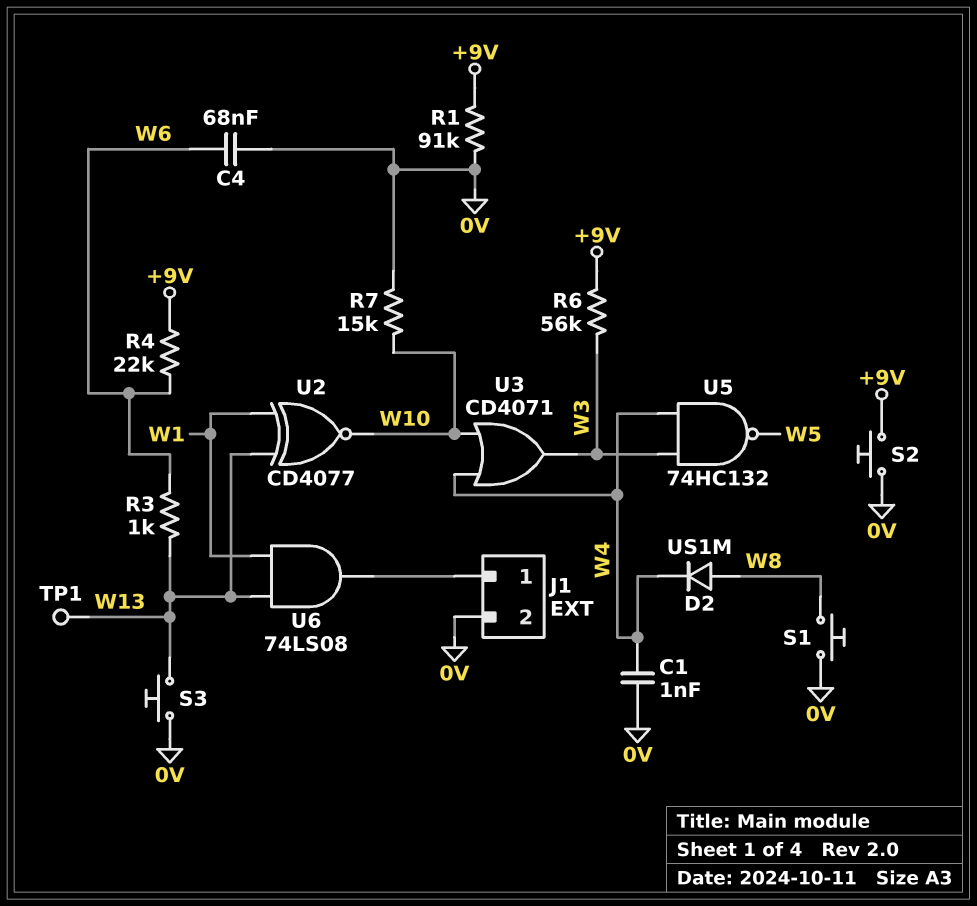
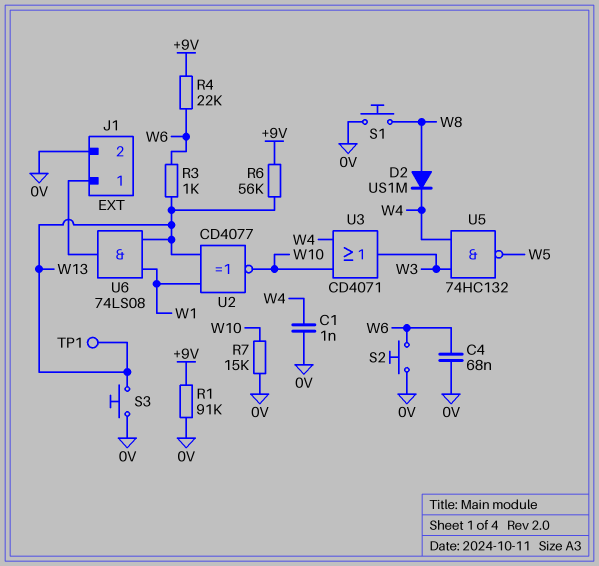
R6: 56k (+9V, W3) -> 56k (+9V, W13)
S2: button (+9V, 0V) -> button (0V, W6)

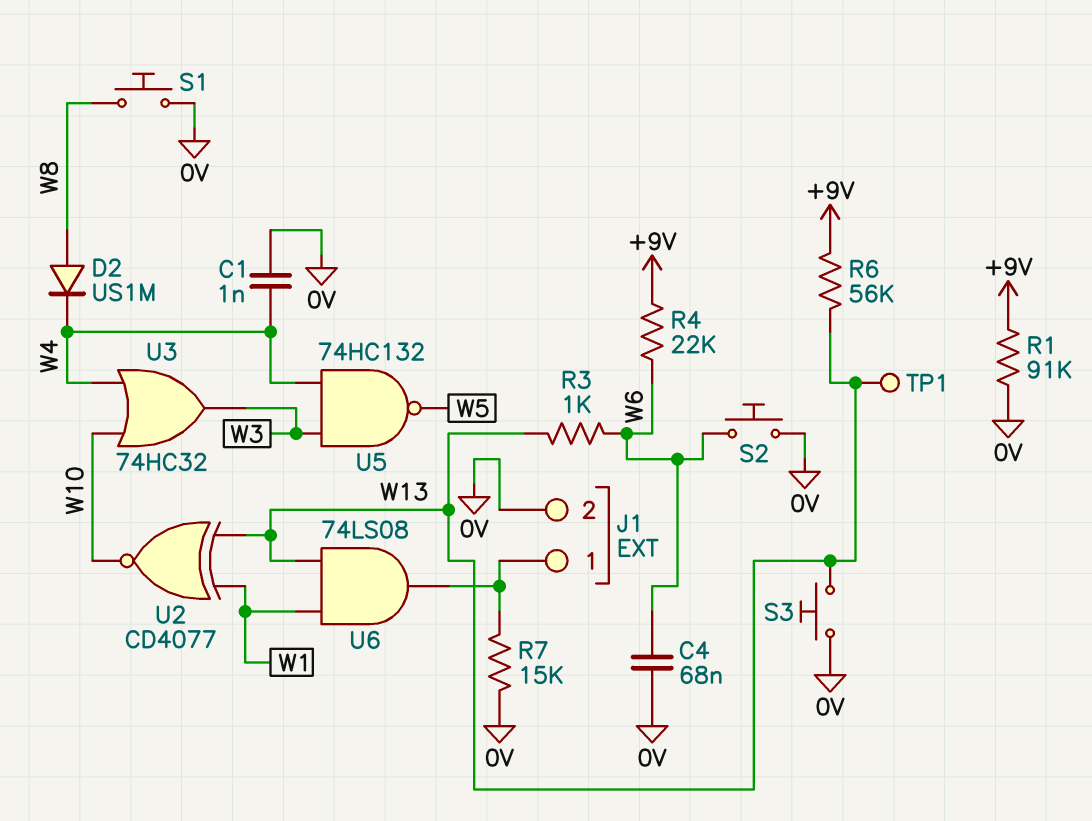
R7: 15k (0V, W10) -> 15k (0V, J1/1)
U3: OR CD4071 (in W4, in W10, out W3) -> OR 74HC32 (in W4, in W10, out W3)

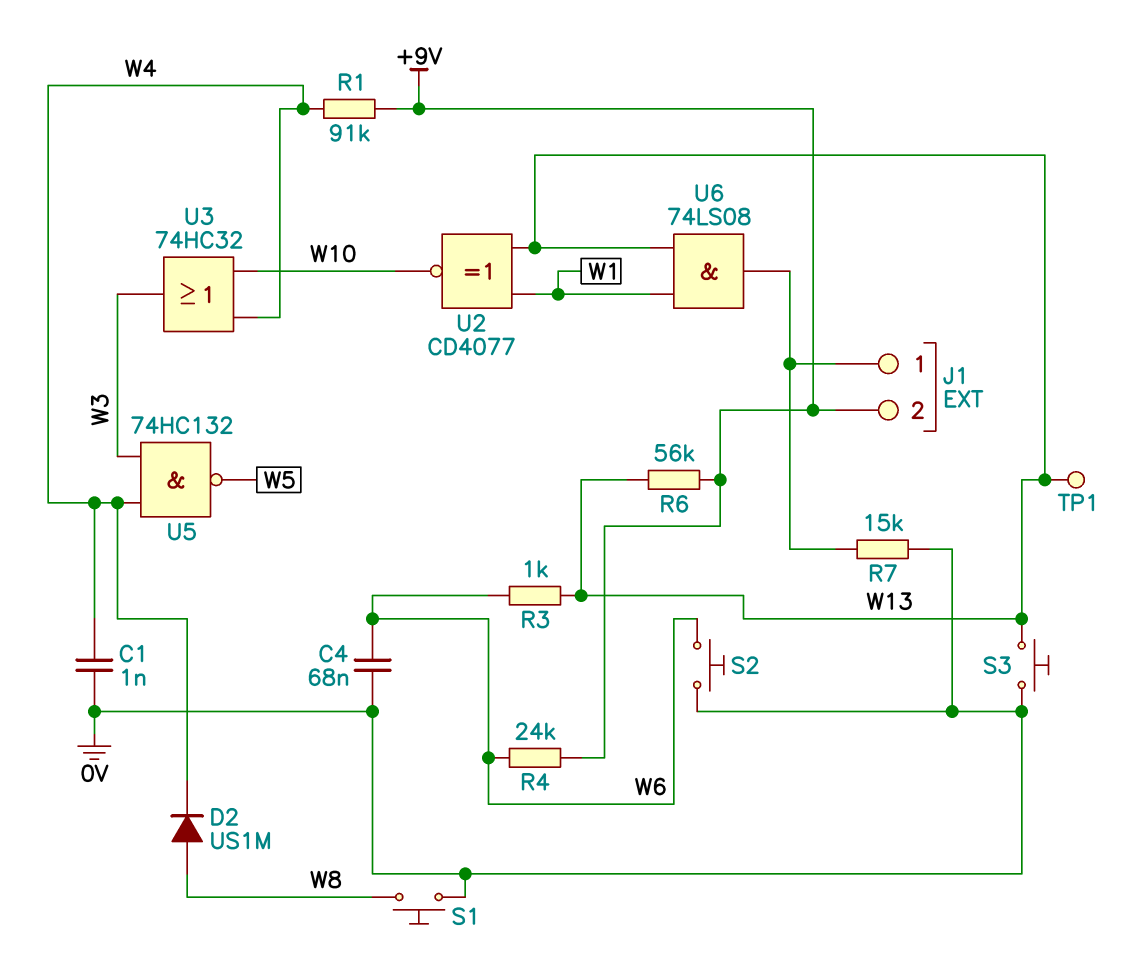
J1 pin 2: 0V -> +9V
R1: 91k (+9V, 0V) -> 91k (+9V, W4)
R4: 22k (+9V, W6) -> 24k (+9V, W6)

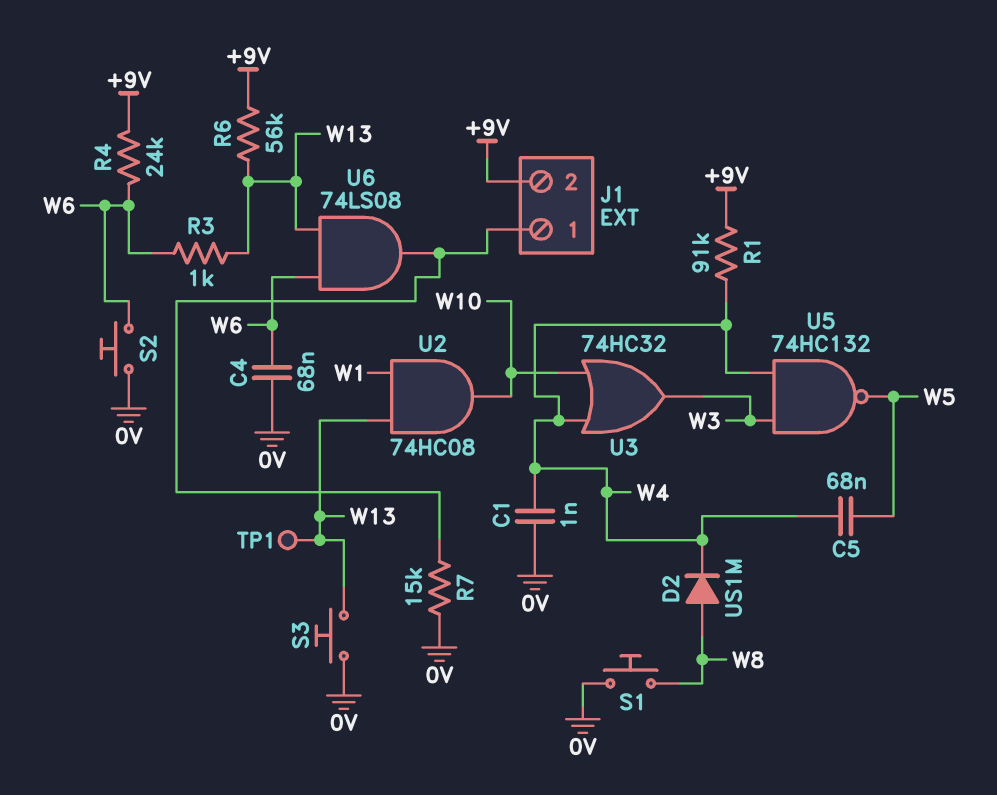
C5: none -> 68nF (W4, W5)
U2: XNOR CD4077 (in W1, in W13, out W10) -> AND 74HC08 (in W1, in W13, out W10)
U6: AND 74LS08 (in W1, in W13, out J1/1) -> AND 74LS08 (in W6, in W13, out J1/1)

